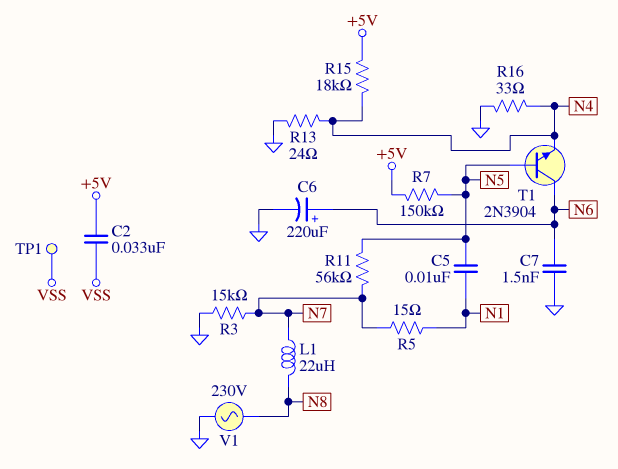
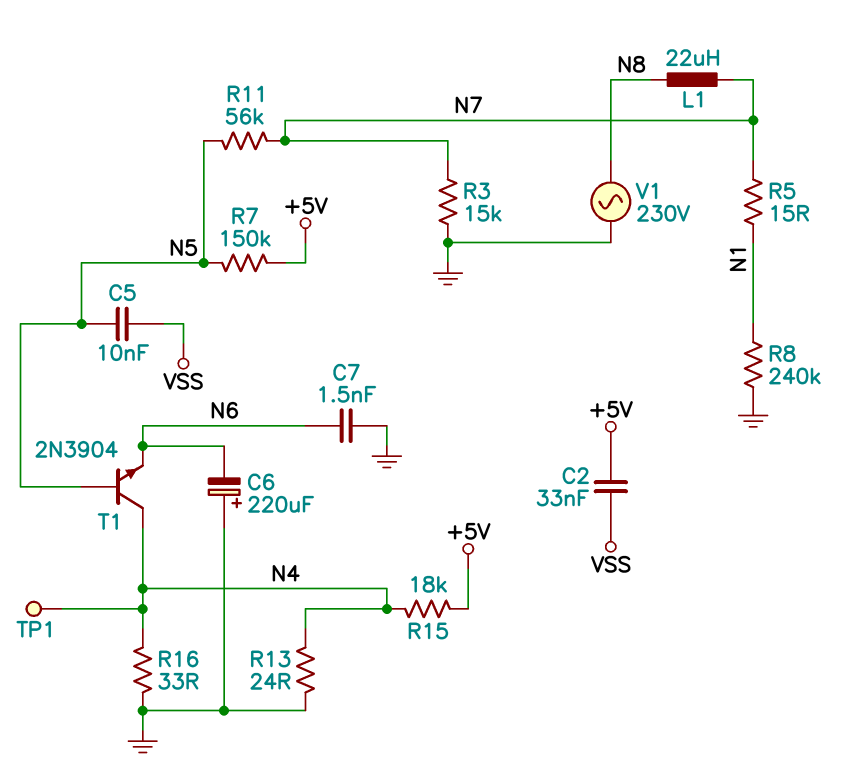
C5: 10nF (N1, N5) -> 10nF (N5, VSS)
C6: 220uF (plus N6, minus GND) -> 220uF (plus GND, minus N6)
R8: none -> 240k (GND, N1)
T1: NPN 2N3904 (B N5, C N6, E N4) -> NPN 2N3904 (B N5, C N4, E N6)
TP1: test point (VSS) -> test point (N4)

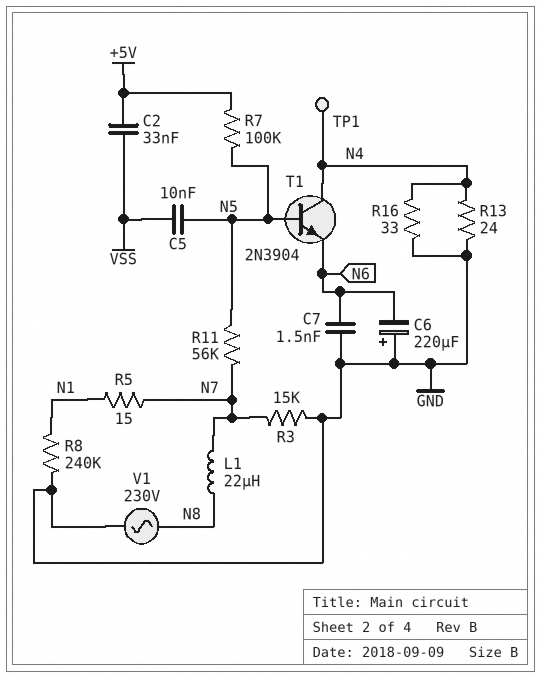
R7: 150k (+5V, N5) -> 100k (+5V, N5)
R15: 18k (+5V, N4) -> none

